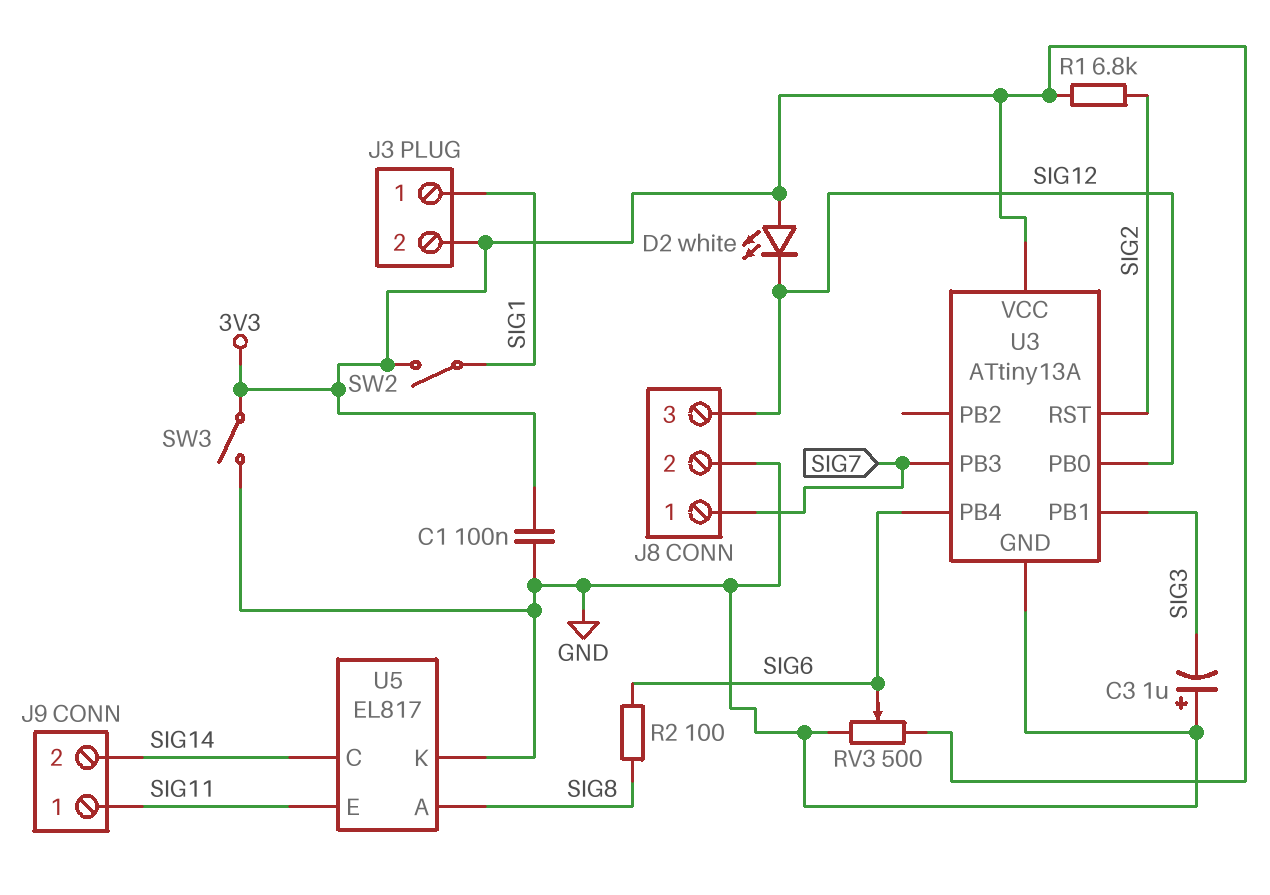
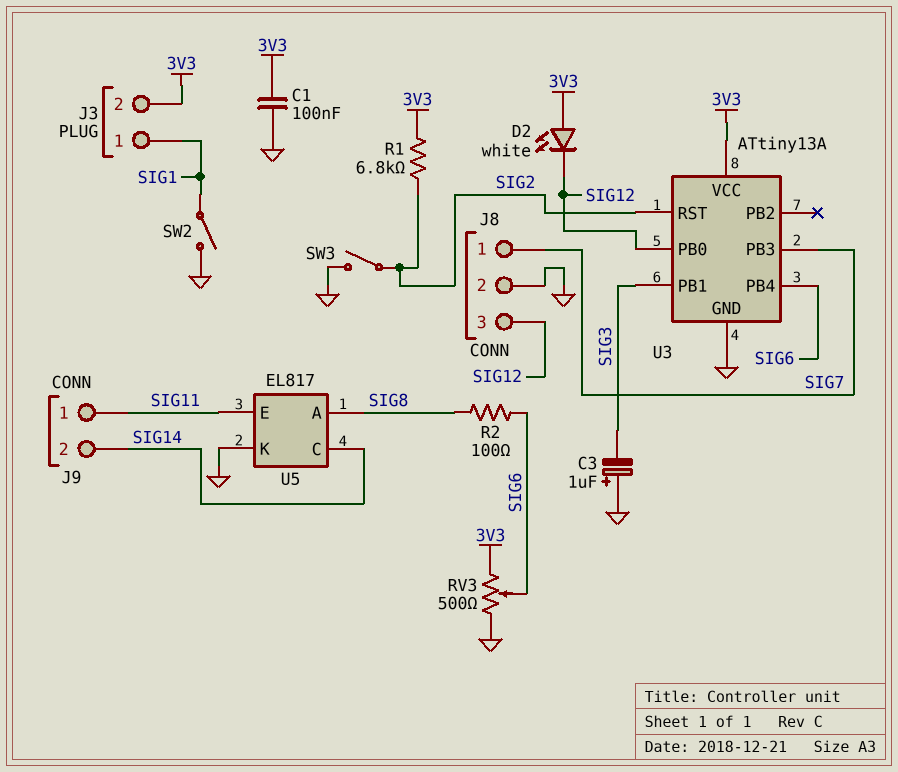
SW2: switch (3V3, SIG1) -> switch (GND, SIG1)
SW3: switch (3V3, GND) -> switch (GND, SIG2)

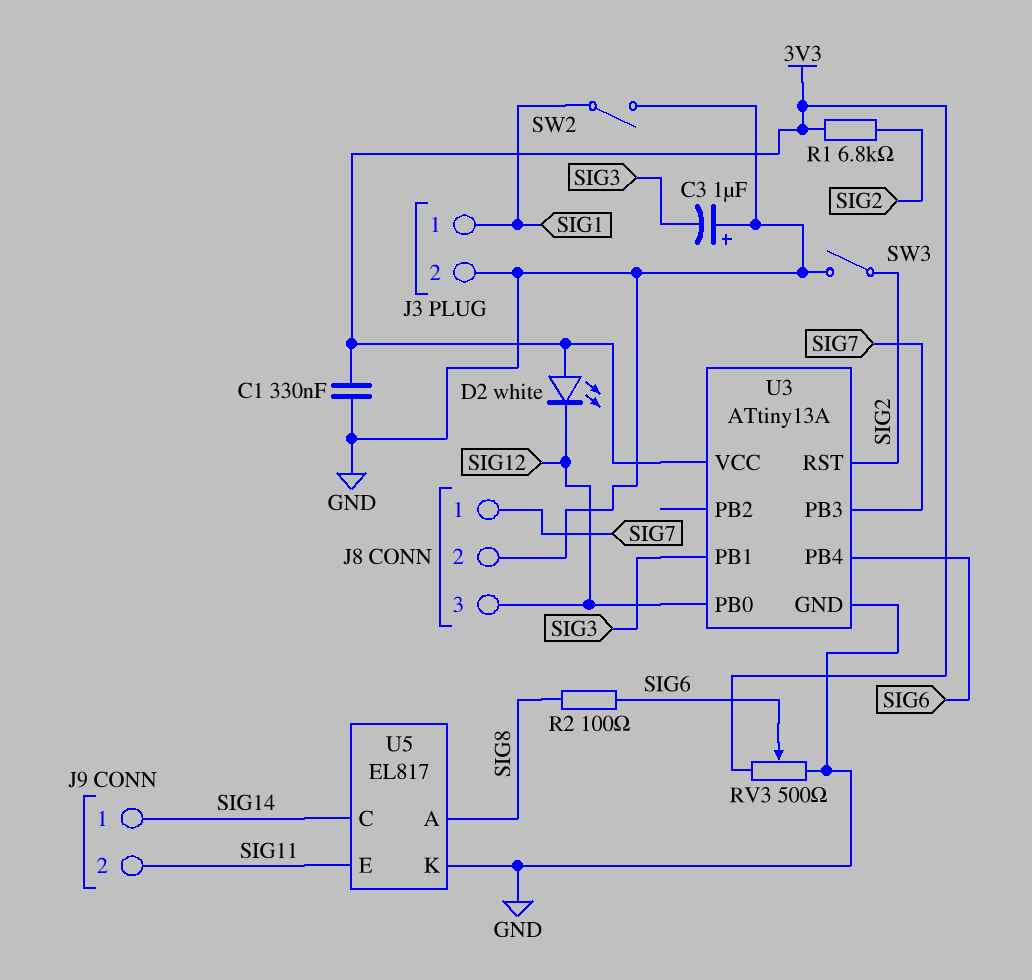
C1: 100nF (3V3, GND) -> 330nF (3V3, GND)
J3 pin 2: 3V3 -> GND
J9 pin 1: SIG11 -> SIG14
J9 pin 2: SIG14 -> SIG11

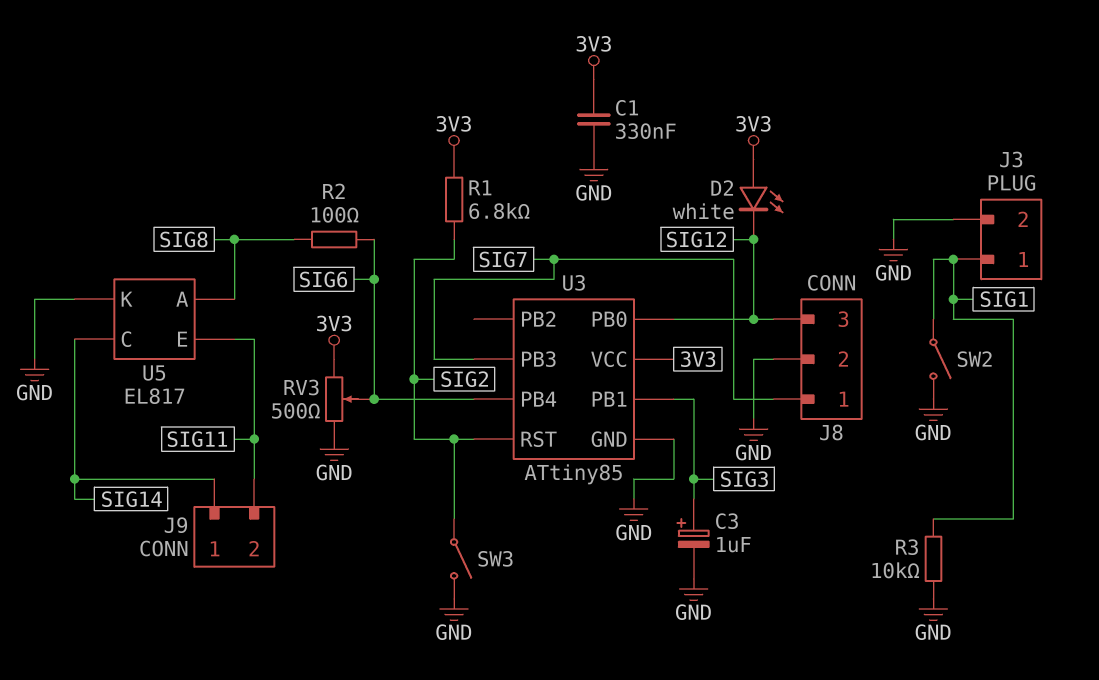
C3: 1uF (plus GND, minus SIG3) -> 1uF (plus SIG3, minus GND)
R3: none -> 10k (GND, SIG1)
U3: ATtiny13A -> ATtiny85

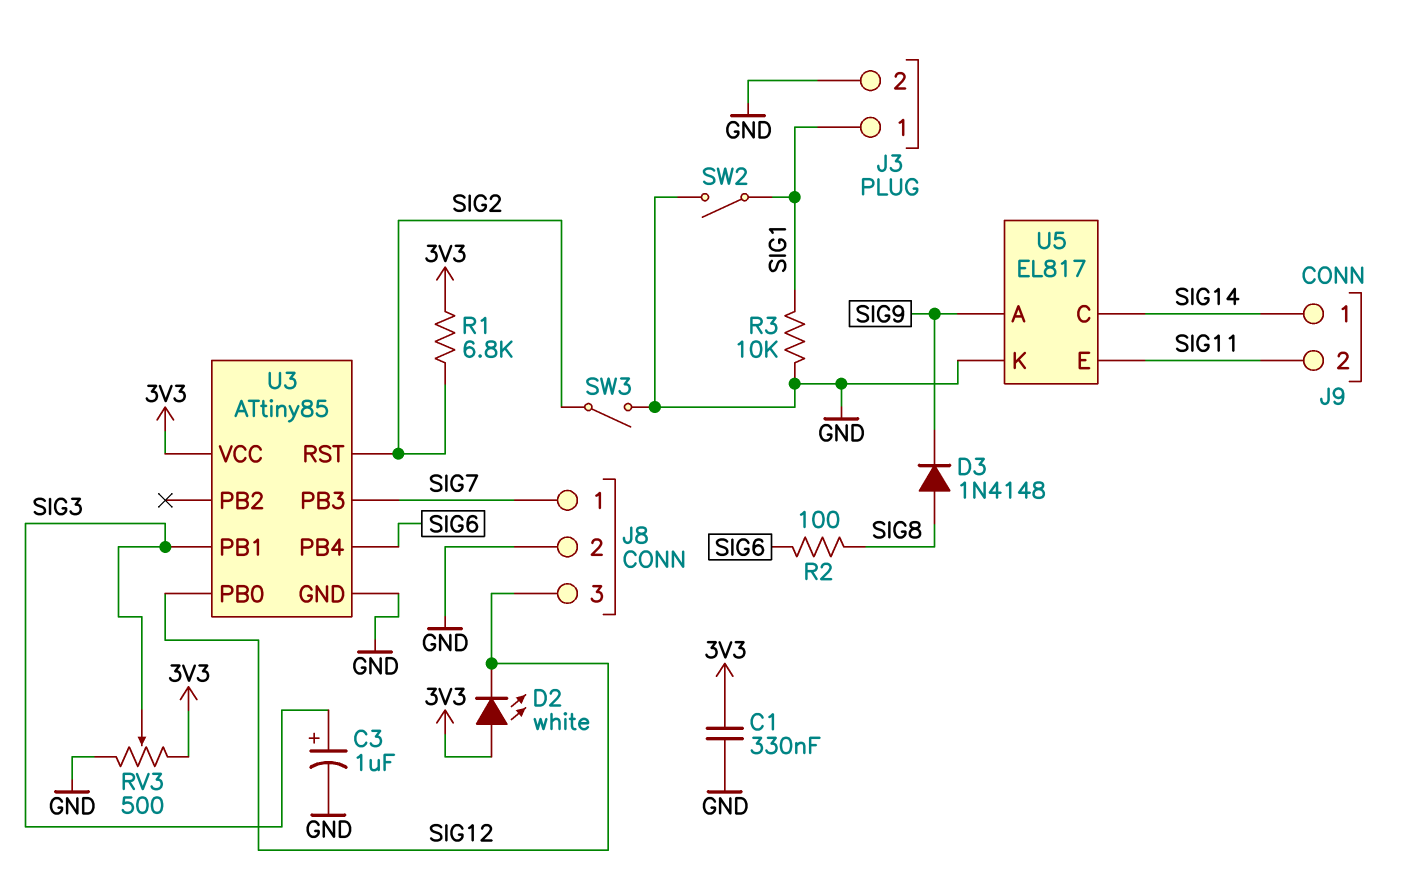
D3: none -> diode 1N4148 (A SIG8, K SIG9)
RV3: 500 (3V3, GND, wiper SIG6) -> 500 (3V3, GND, wiper SIG3)
U5 pin A: SIG8 -> SIG9

